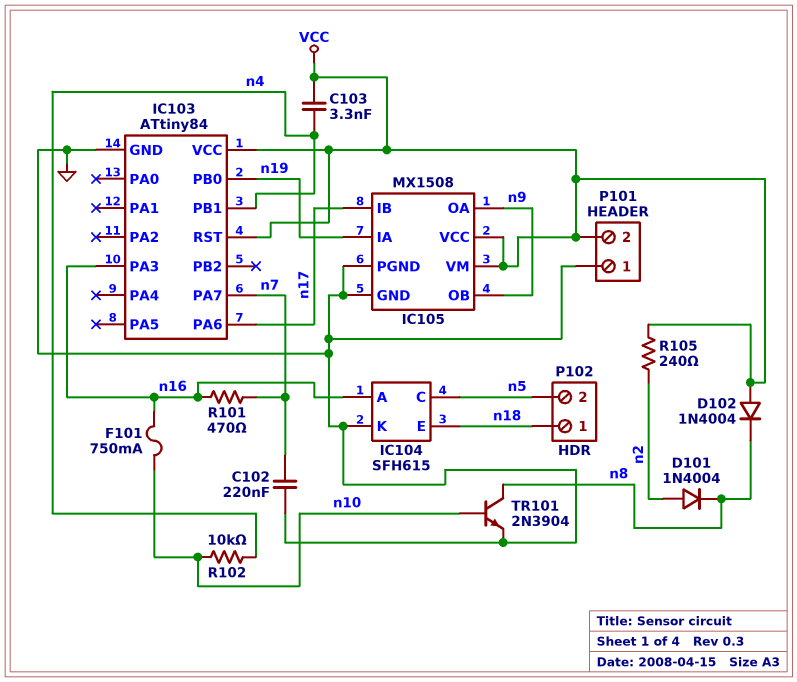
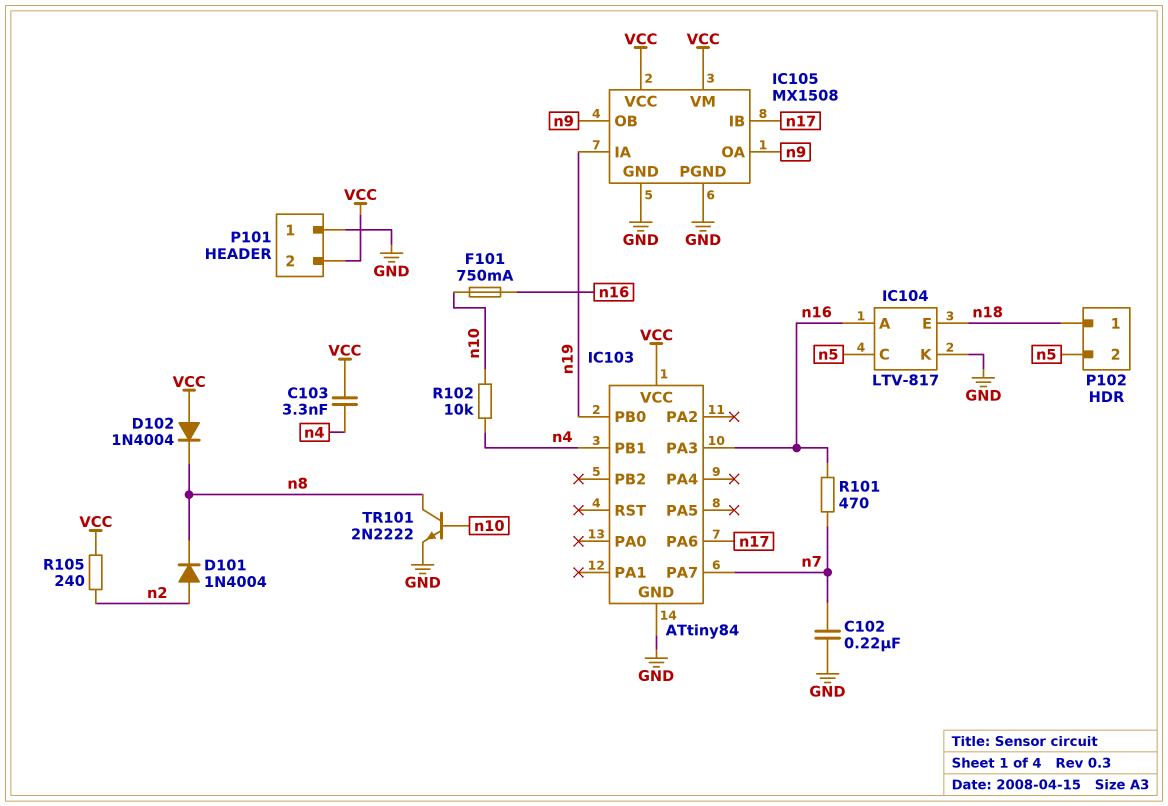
IC103 pin RST: VCC -> none
IC104: SFH615 -> LTV-817
TR101: NPN 2N3904 (B n10, C n8, E GND) -> NPN 2N2222 (B n10, C n8, E GND)

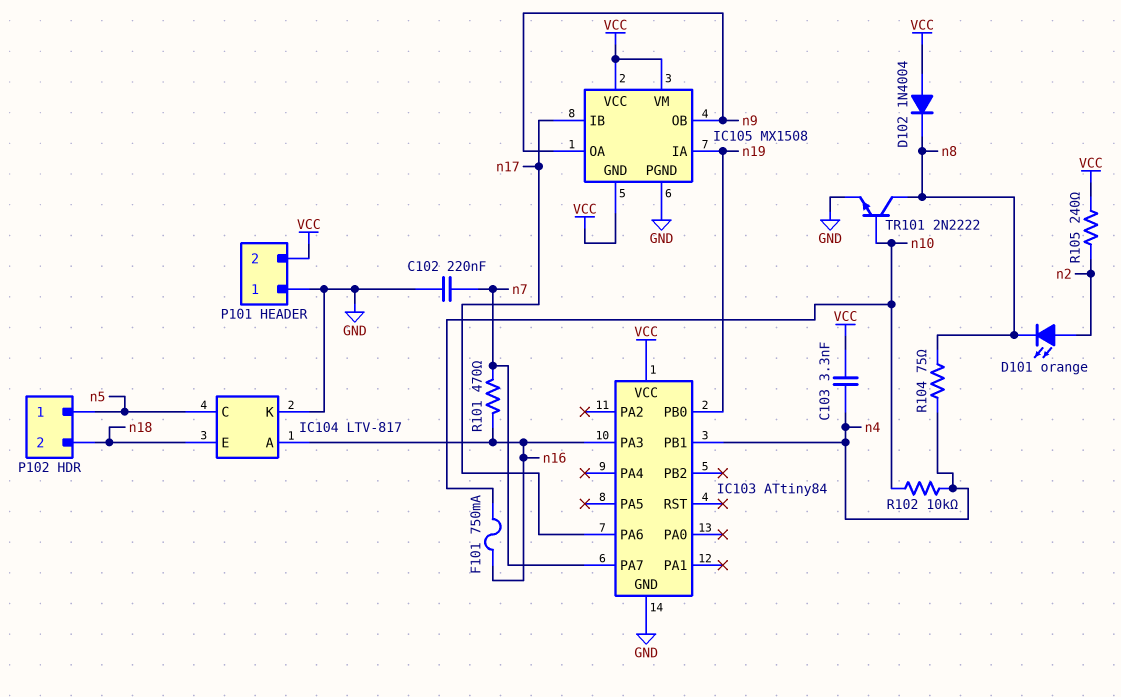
D101: diode 1N4004 (A n2, K n8) -> LED orange (A n2, K n8)
IC105 pin GND: GND -> VCC
P102 pin 1: n18 -> n5
P102 pin 2: n5 -> n18
R104: none -> 75 (n4, n8)

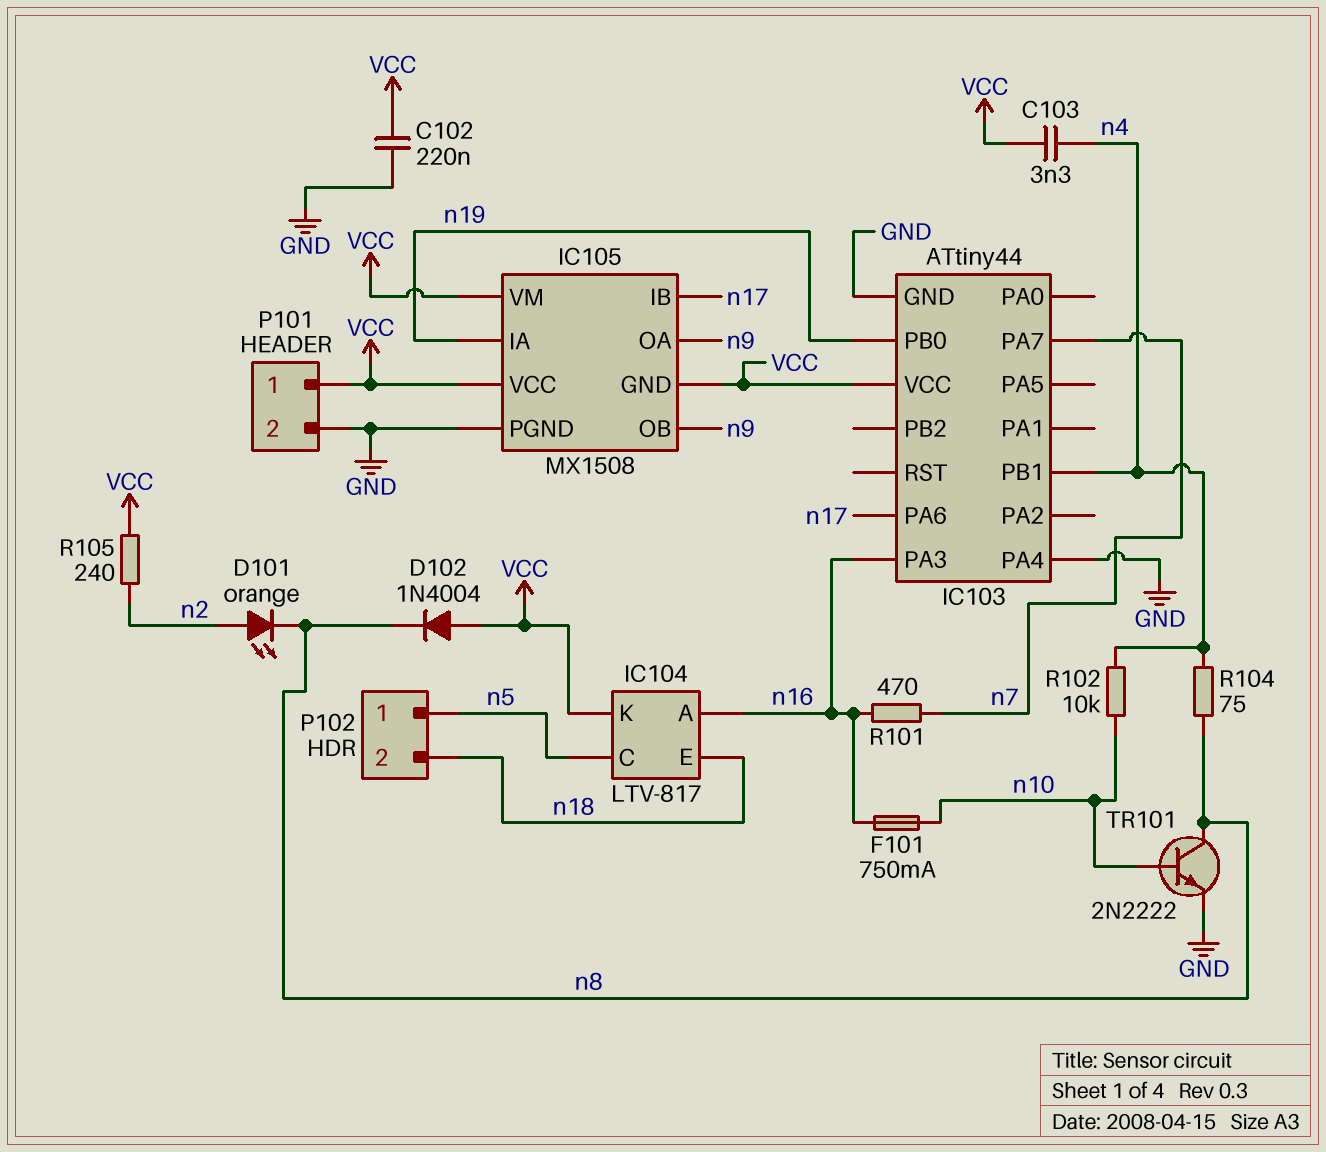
C102: 220nF (GND, n7) -> 220nF (GND, VCC)
IC103: ATtiny84 -> ATtiny44
IC103 pin PA4: none -> GND
IC104 pin K: GND -> VCC
P101 pin 1: GND -> VCC
P101 pin 2: VCC -> GND

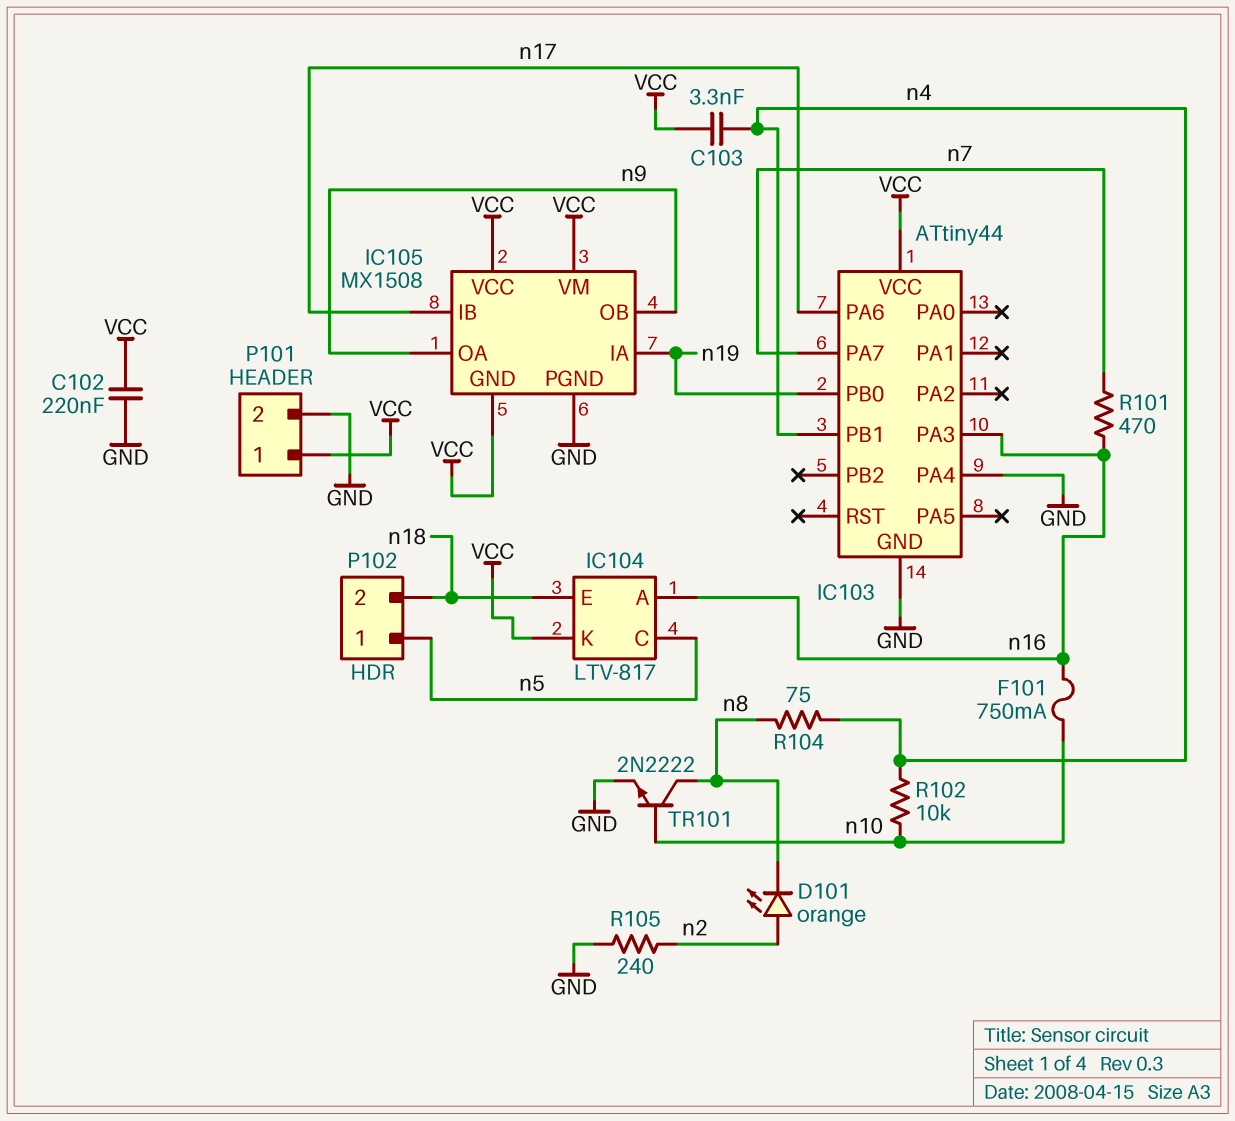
D102: diode 1N4004 (A VCC, K n8) -> none
R105: 240 (VCC, n2) -> 240 (GND, n2)

